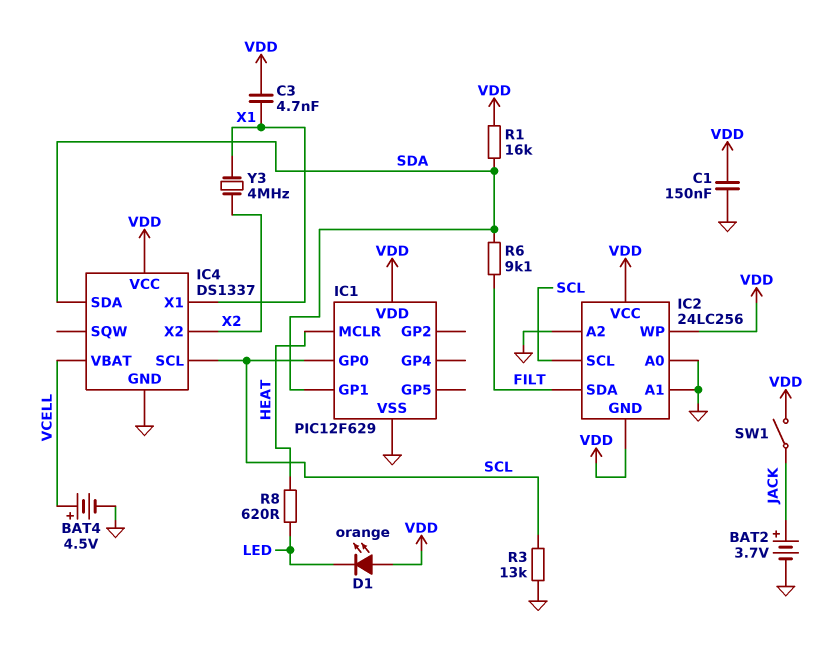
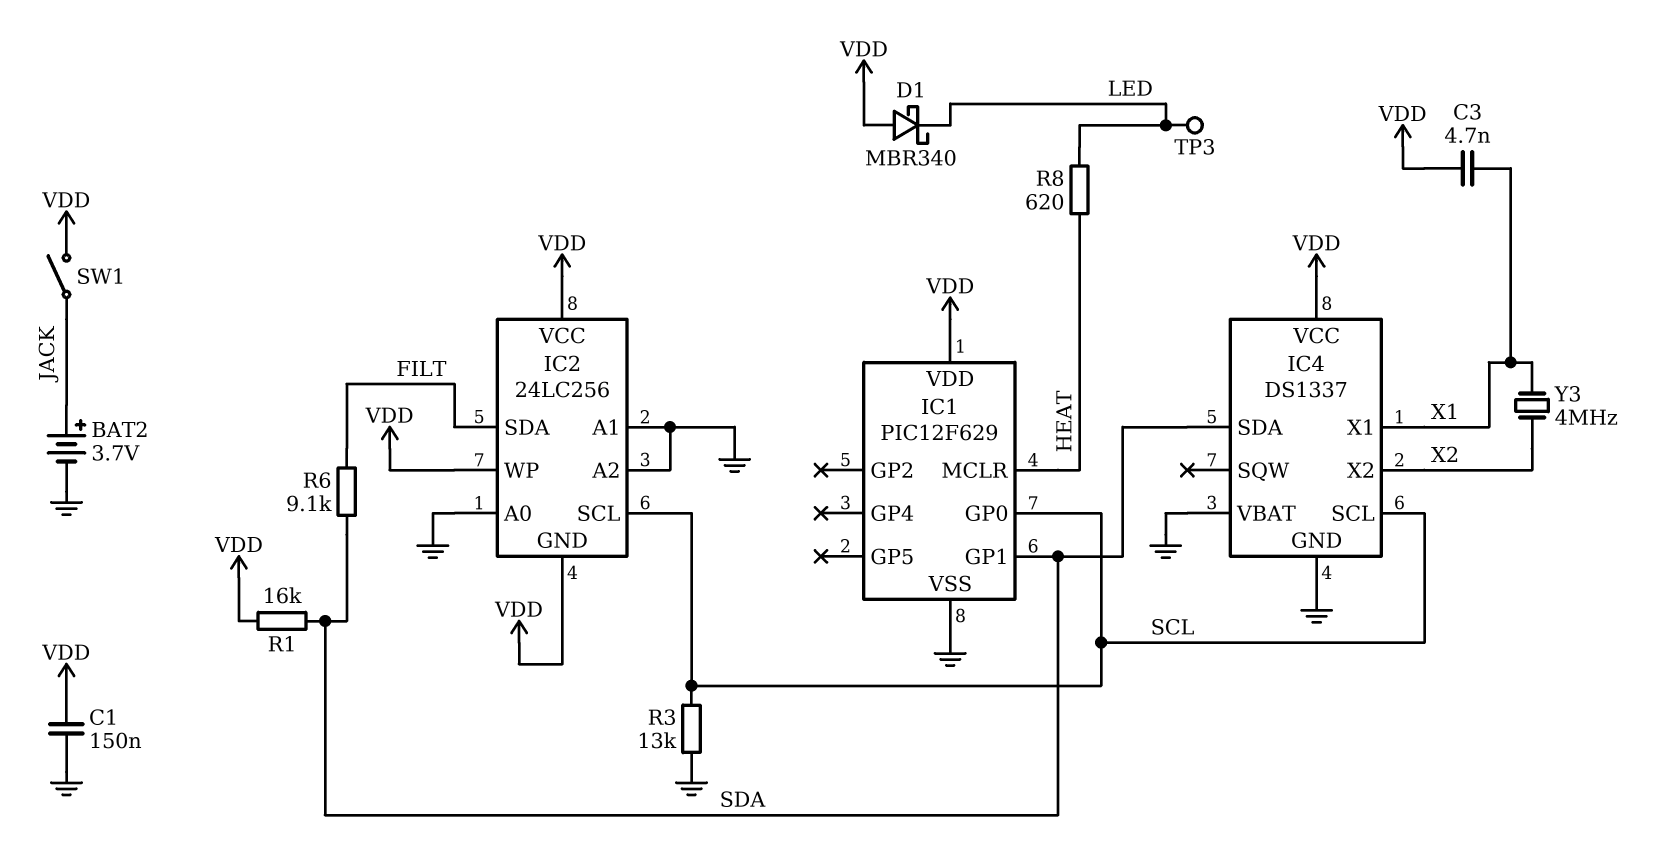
BAT4: 4.5V (plus VCELL, minus GND) -> none
D1: LED orange (A VDD, K LED) -> schottky MBR340 (A VDD, K LED)
IC4 pin VBAT: VCELL -> GND
TP3: none -> test point (LED)

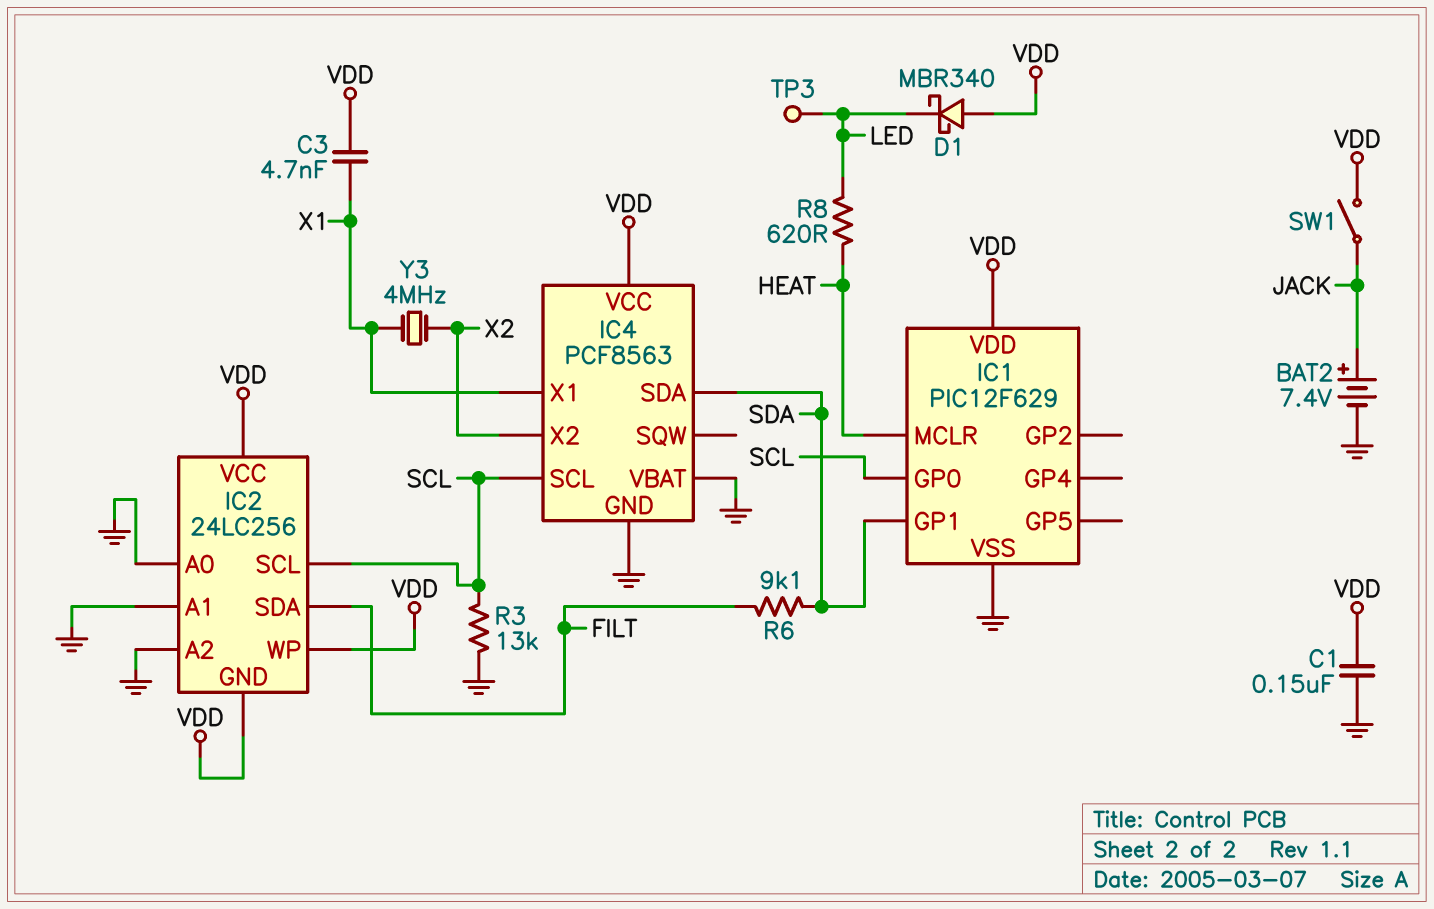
BAT2: 3.7V (plus JACK, minus GND) -> 7.4V (plus JACK, minus GND)
IC4: DS1337 -> PCF8563
R1: 16k (SDA, VDD) -> none

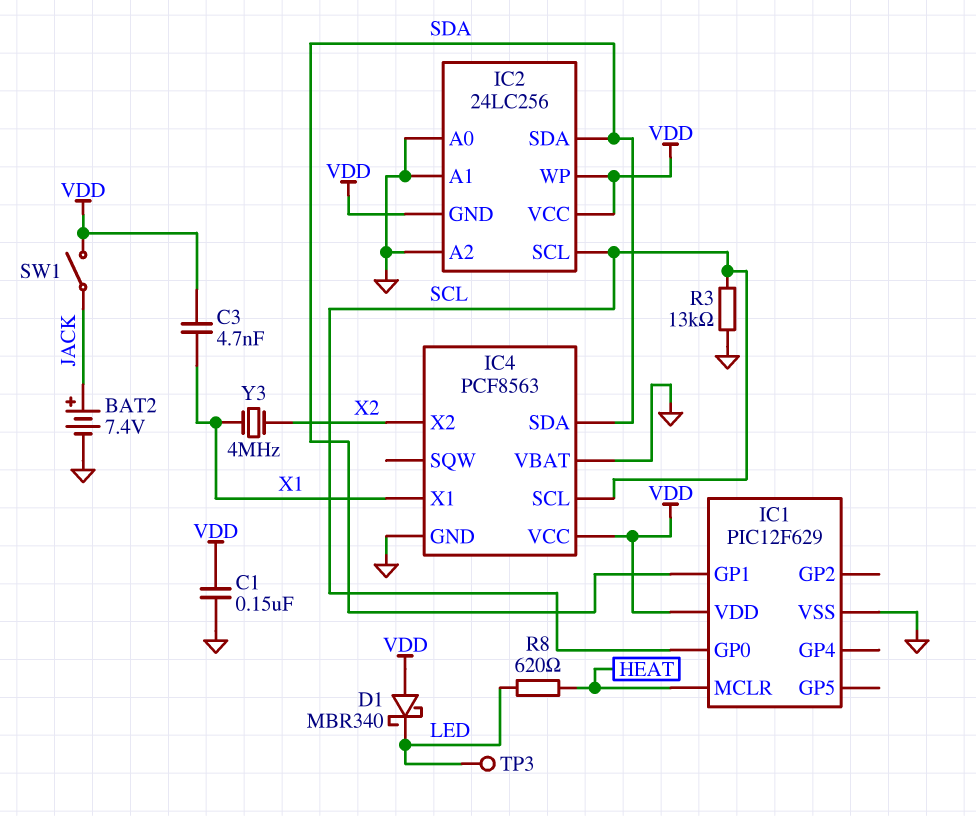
IC2 pin SDA: FILT -> SDA
R6: 9.1k (FILT, SDA) -> none

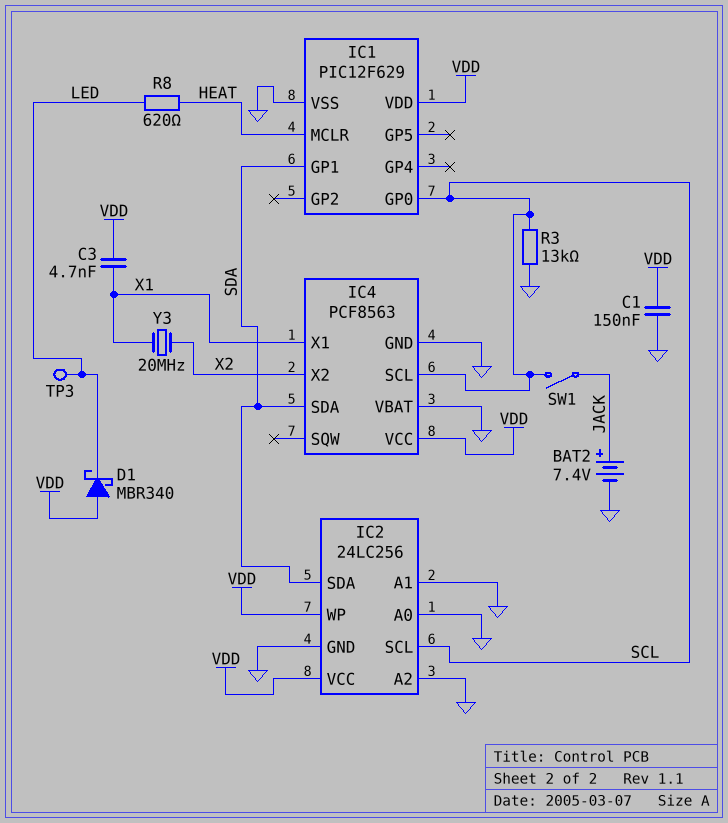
IC2 pin GND: VDD -> GND
SW1: switch (JACK, VDD) -> switch (JACK, SCL)
Y3: 4MHz (X1, X2) -> 20MHz (X1, X2)

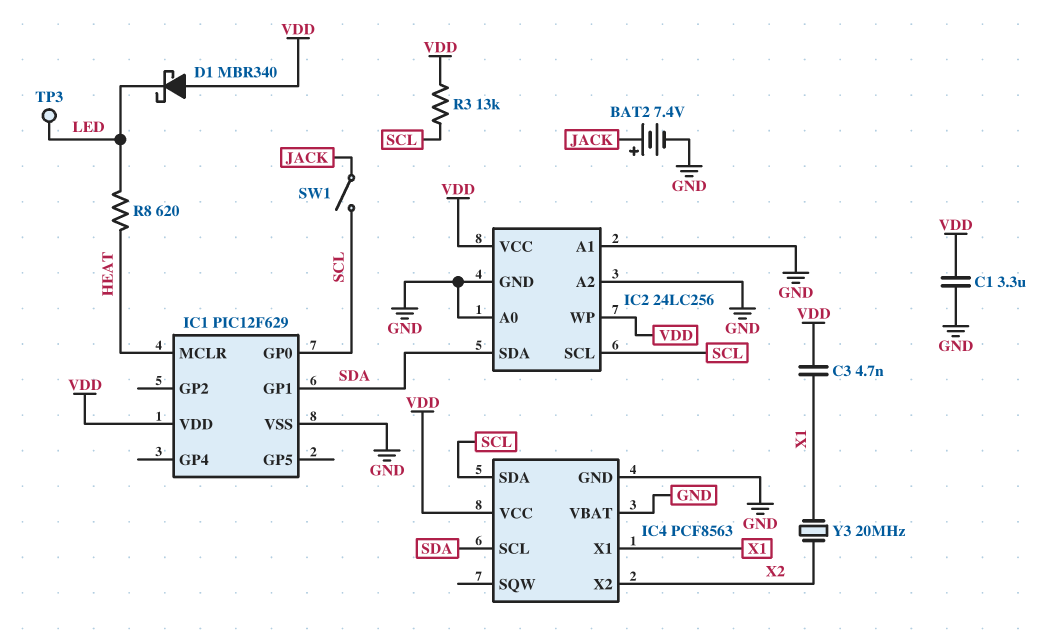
C1: 150nF (GND, VDD) -> 3.3uF (GND, VDD)
IC4 pin SCL: SCL -> SDA
IC4 pin SDA: SDA -> SCL
R3: 13k (GND, SCL) -> 13k (SCL, VDD)

